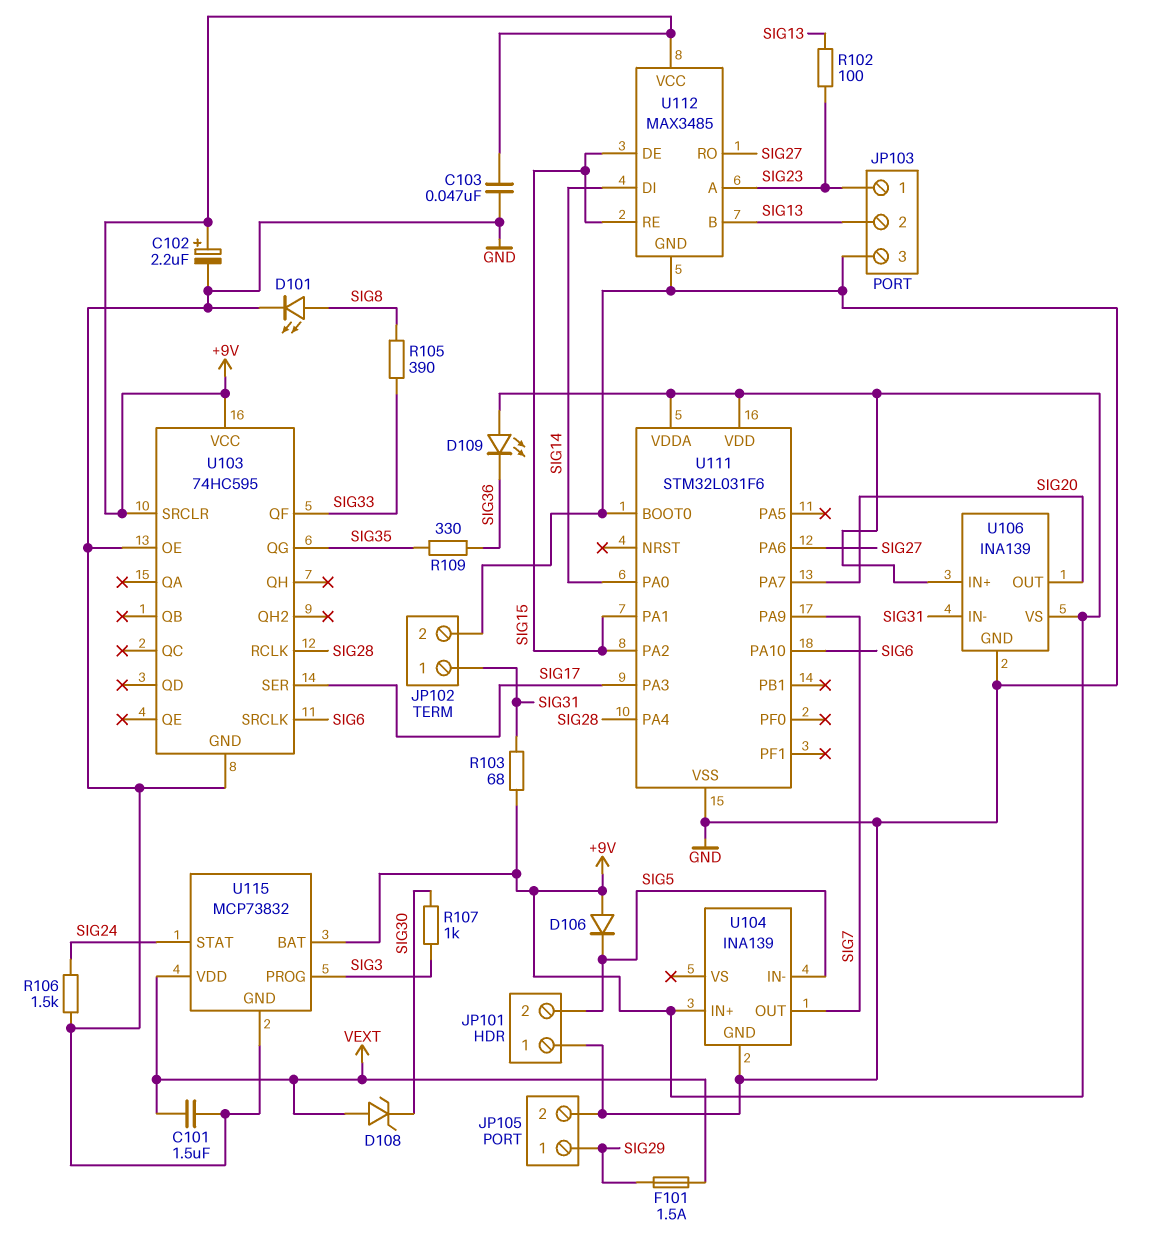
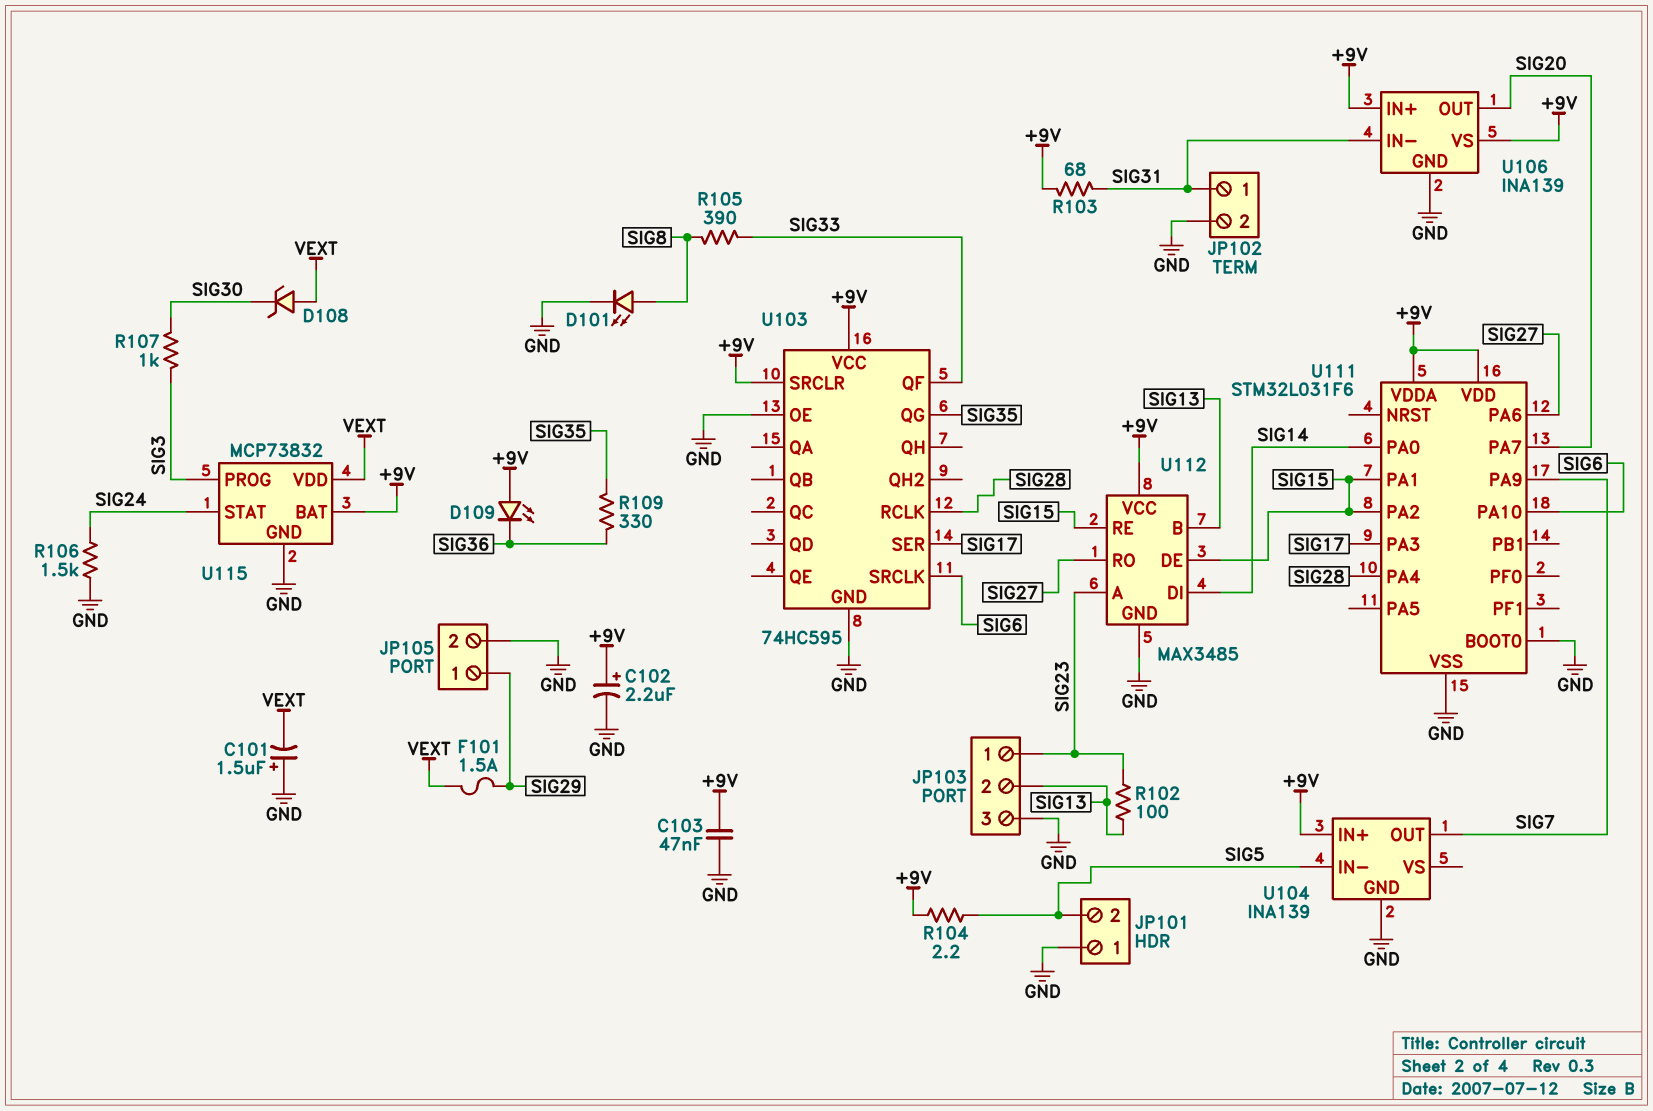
C101: 1.5uF (GND, VEXT) -> 1.5uF (plus GND, minus VEXT)
D106: diode (A +9V, K SIG5) -> none
R104: none -> 2.2 (+9V, SIG5)

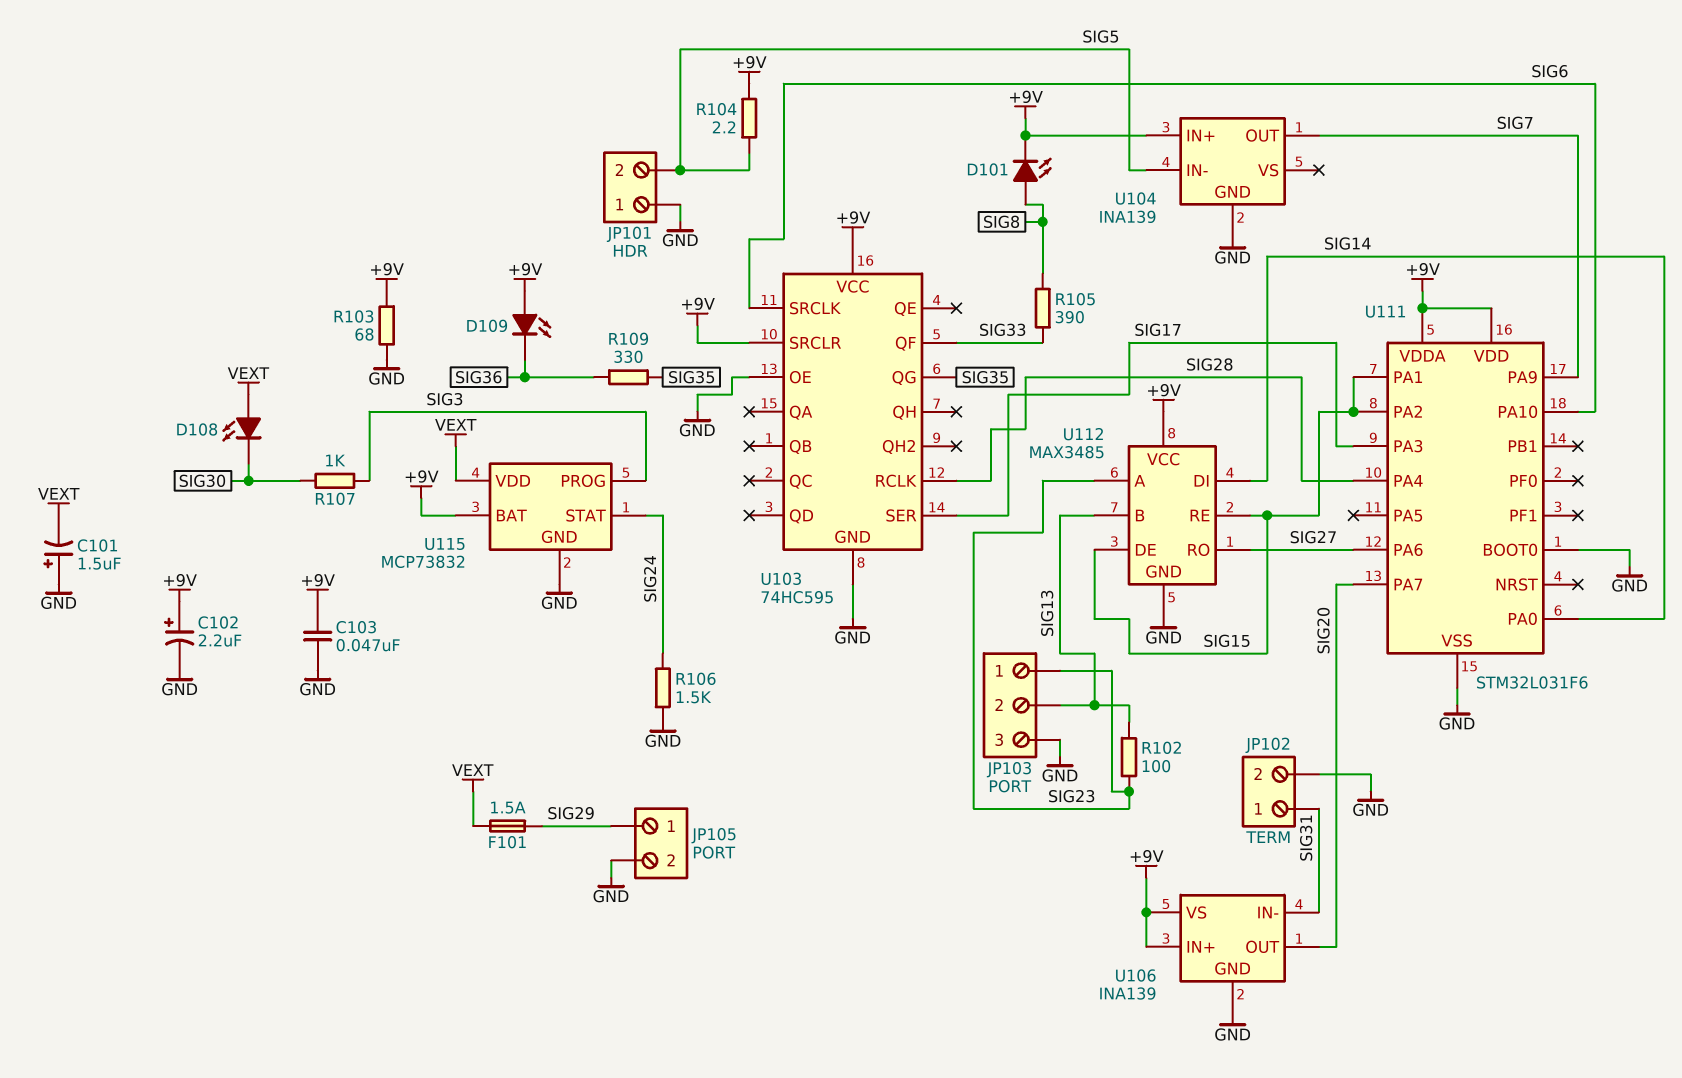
D101: LED (A SIG8, K GND) -> LED (A SIG8, K +9V)
D108: zener (A VEXT, K SIG30) -> LED (A VEXT, K SIG30)
R103: 68 (+9V, SIG31) -> 68 (+9V, GND)

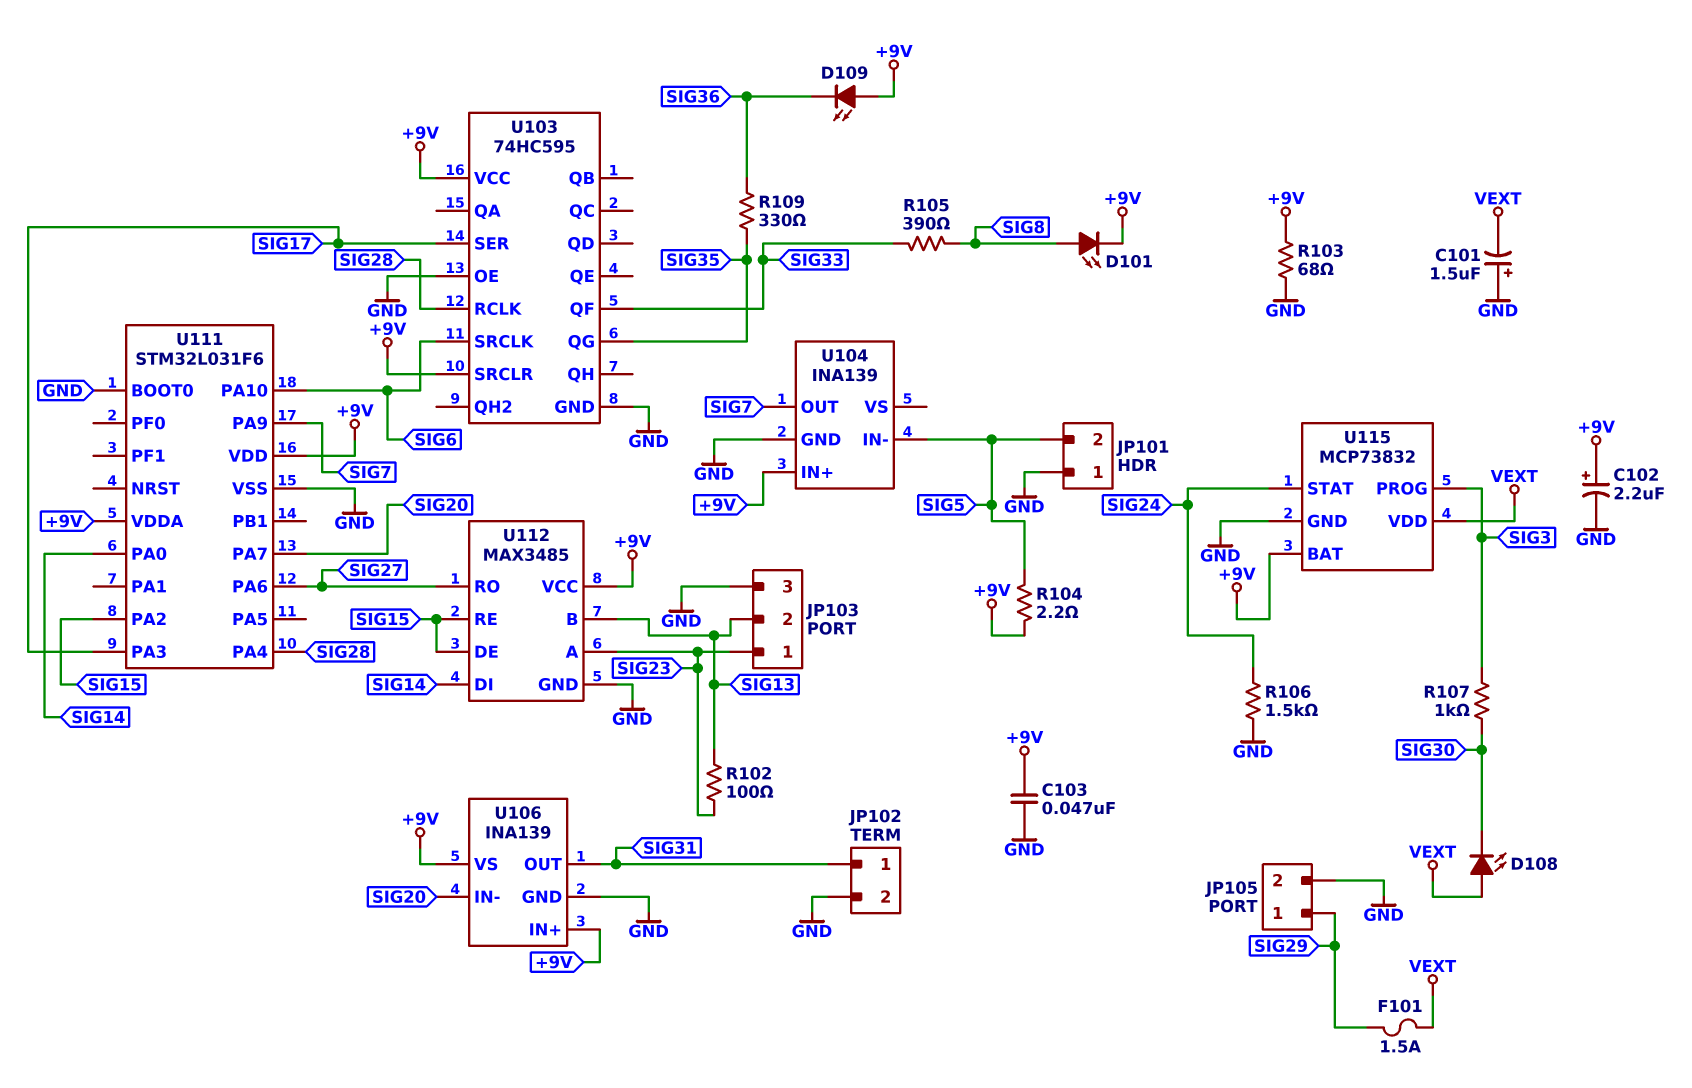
U106 pin IN-: SIG31 -> SIG20
U106 pin OUT: SIG20 -> SIG31
U111 pin PA1: SIG15 -> none

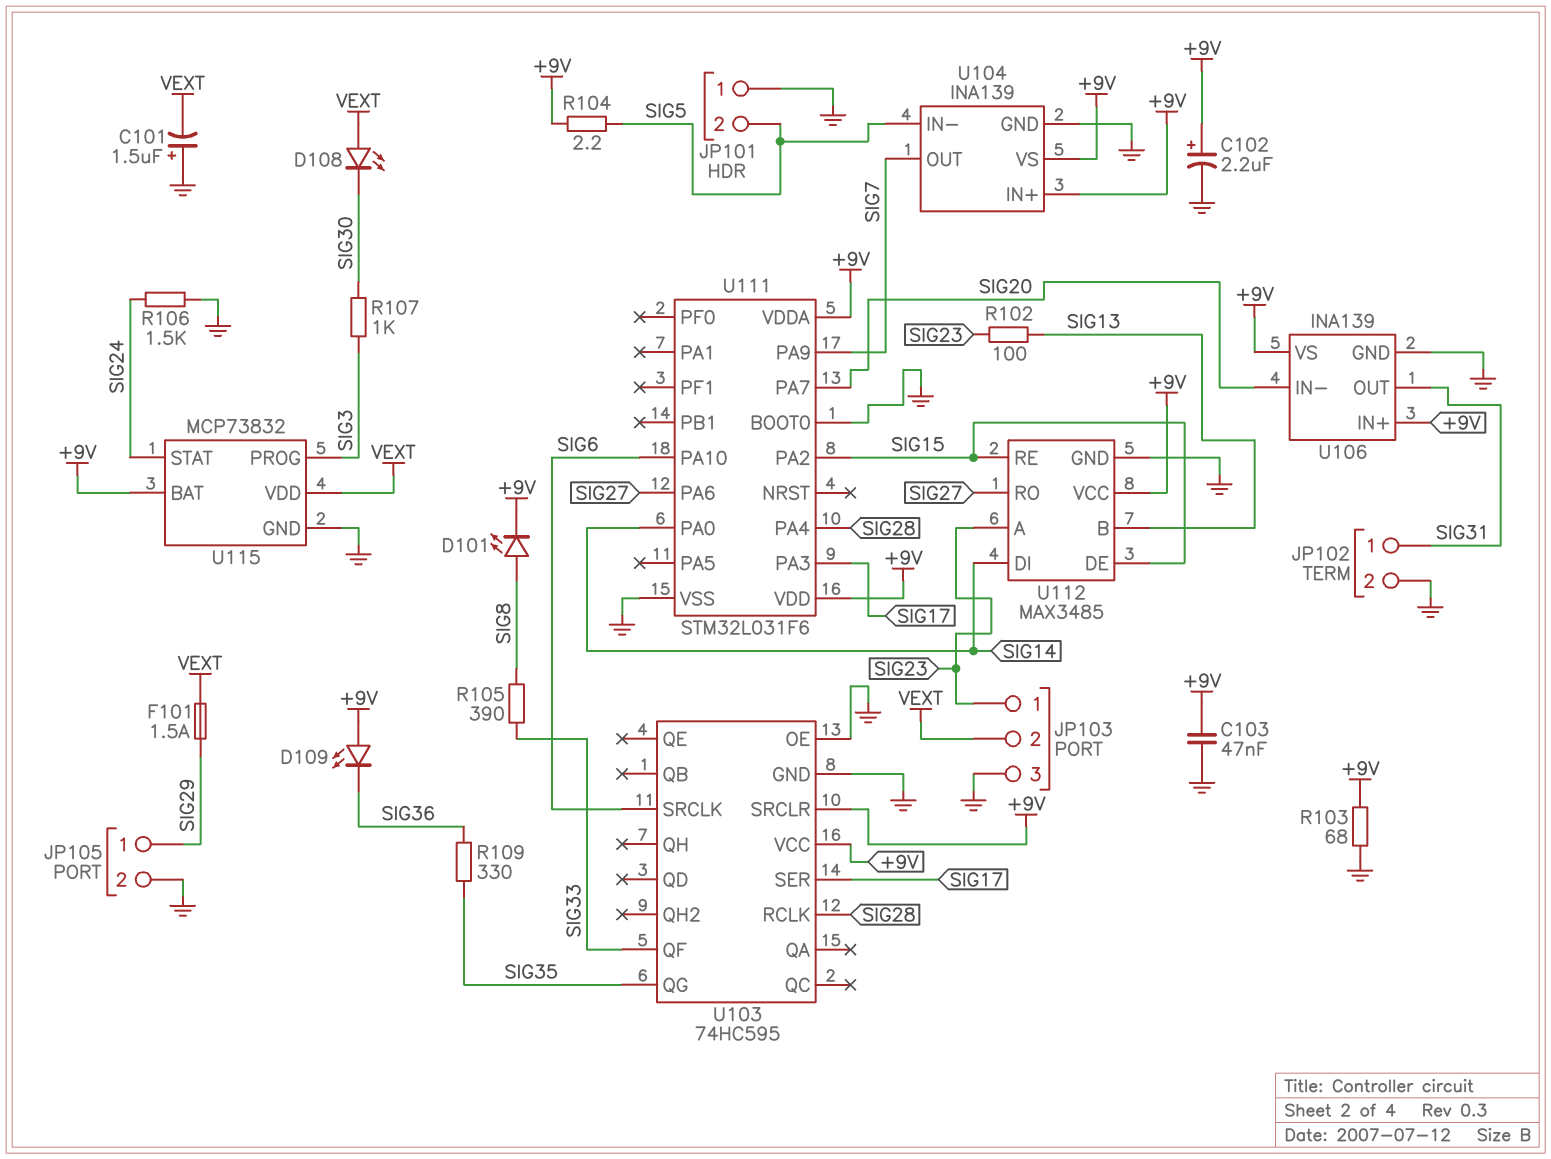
JP103 pin 2: SIG13 -> VEXT
U104 pin VS: none -> +9V

